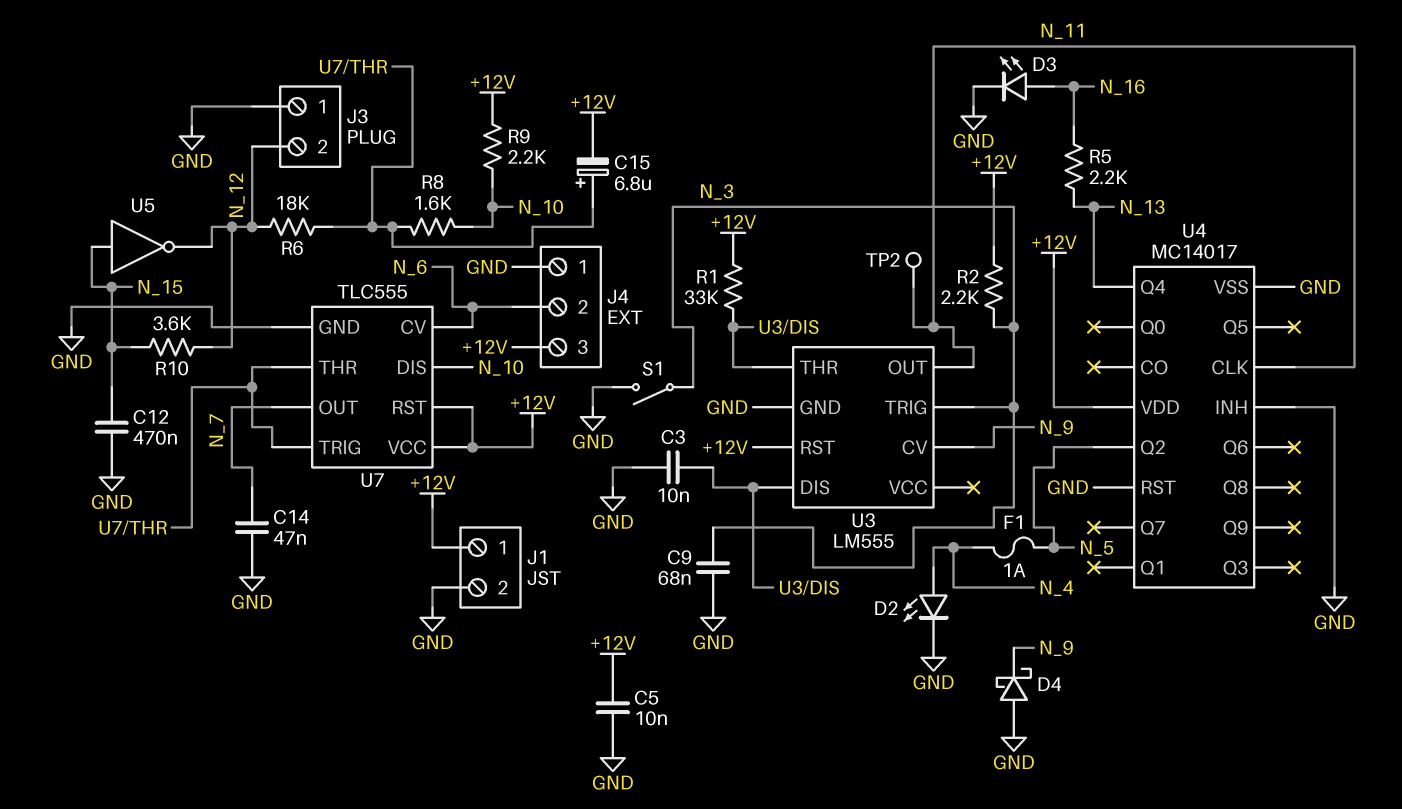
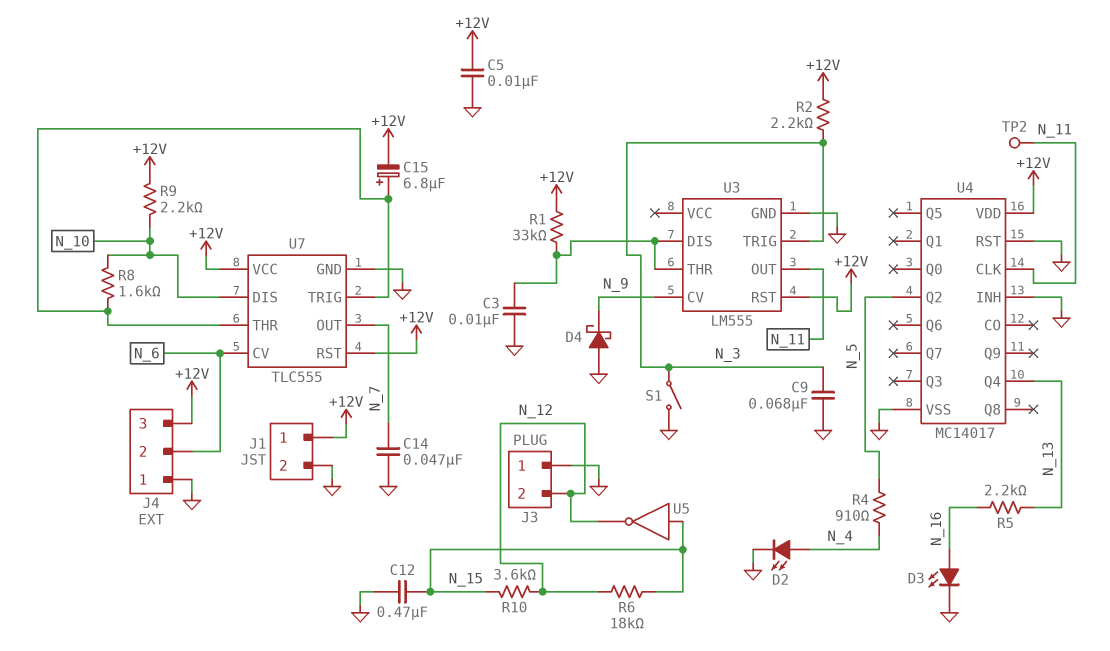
F1: 1A (N_4, N_5) -> none
R4: none -> 910 (N_4, N_5)
R6: 18k (N_12, U7/THR) -> 18k (N_12, N_15)

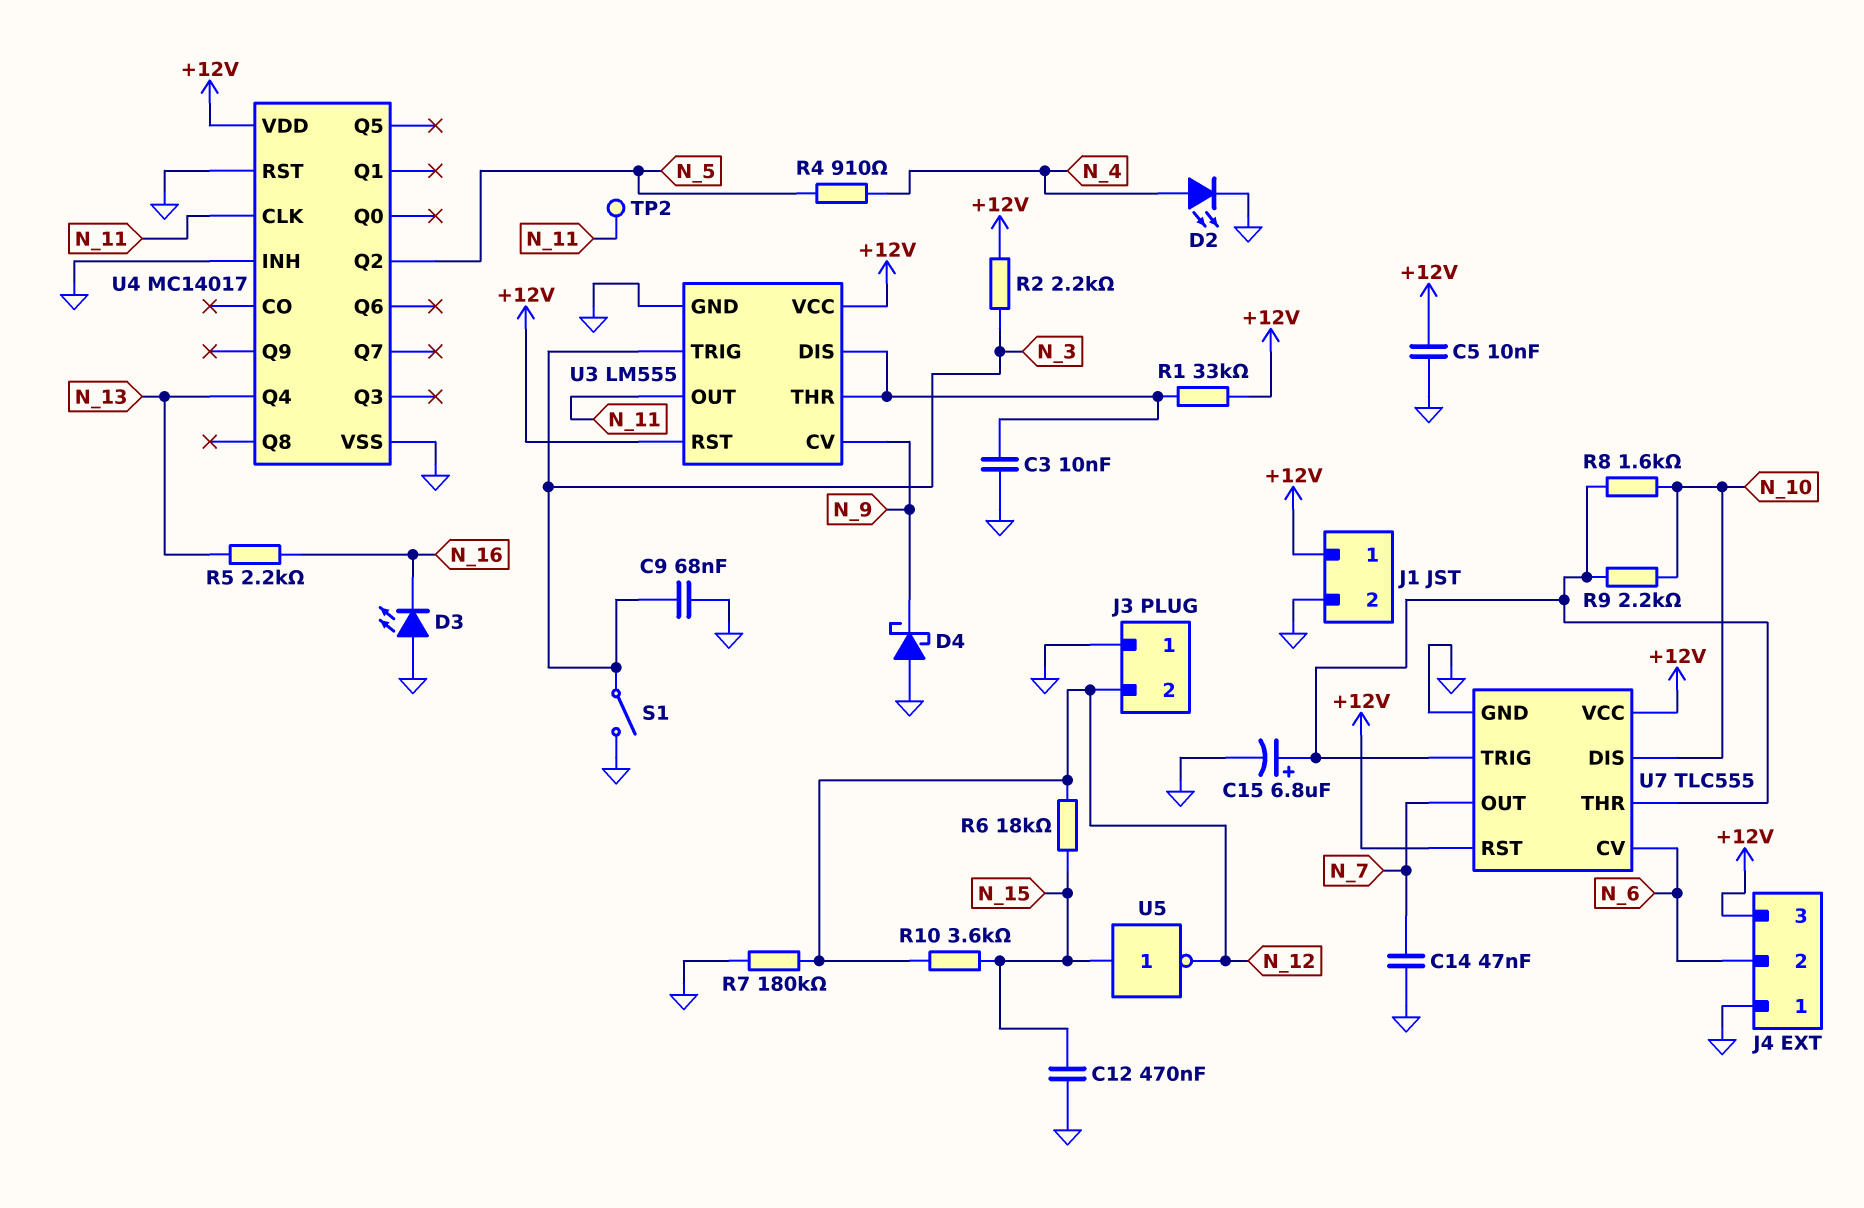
C15: 6.8uF (plus U7/THR, minus +12V) -> 6.8uF (plus U7/THR, minus GND)
D3: LED (A N_16, K GND) -> LED (A GND, K N_16)
R7: none -> 180k (GND, N_12)
R9: 2.2k (+12V, N_10) -> 2.2k (N_10, U7/THR)
U3 pin VCC: none -> +12V

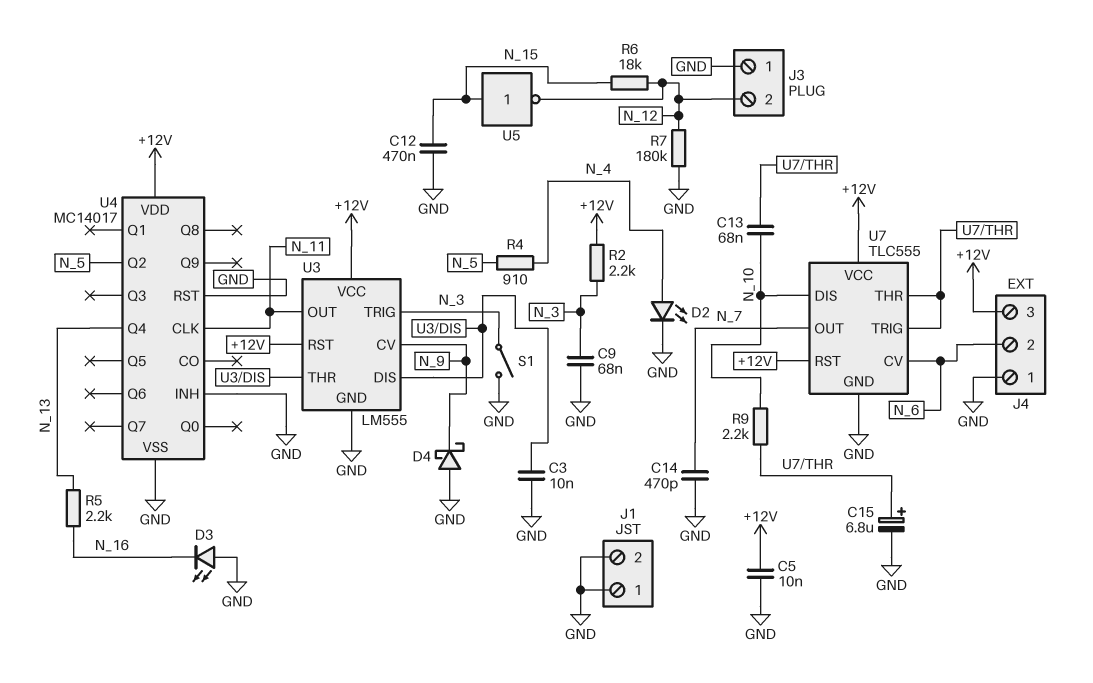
C13: none -> 68nF (N_10, U7/THR)
C14: 47nF (GND, N_7) -> 470pF (GND, N_7)
J1 pin 1: +12V -> GND
R1: 33k (+12V, U3/DIS) -> none
R8: 1.6k (N_10, U7/THR) -> none
R10: 3.6k (N_12, N_15) -> none
TP2: test point (N_11) -> none

